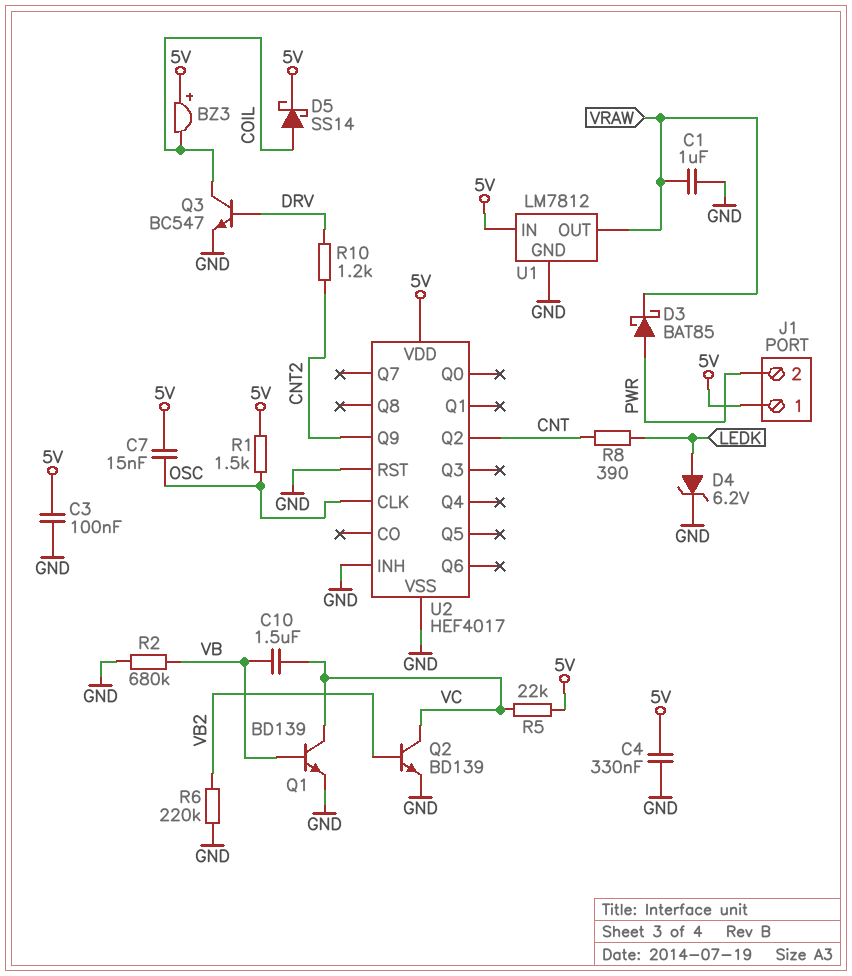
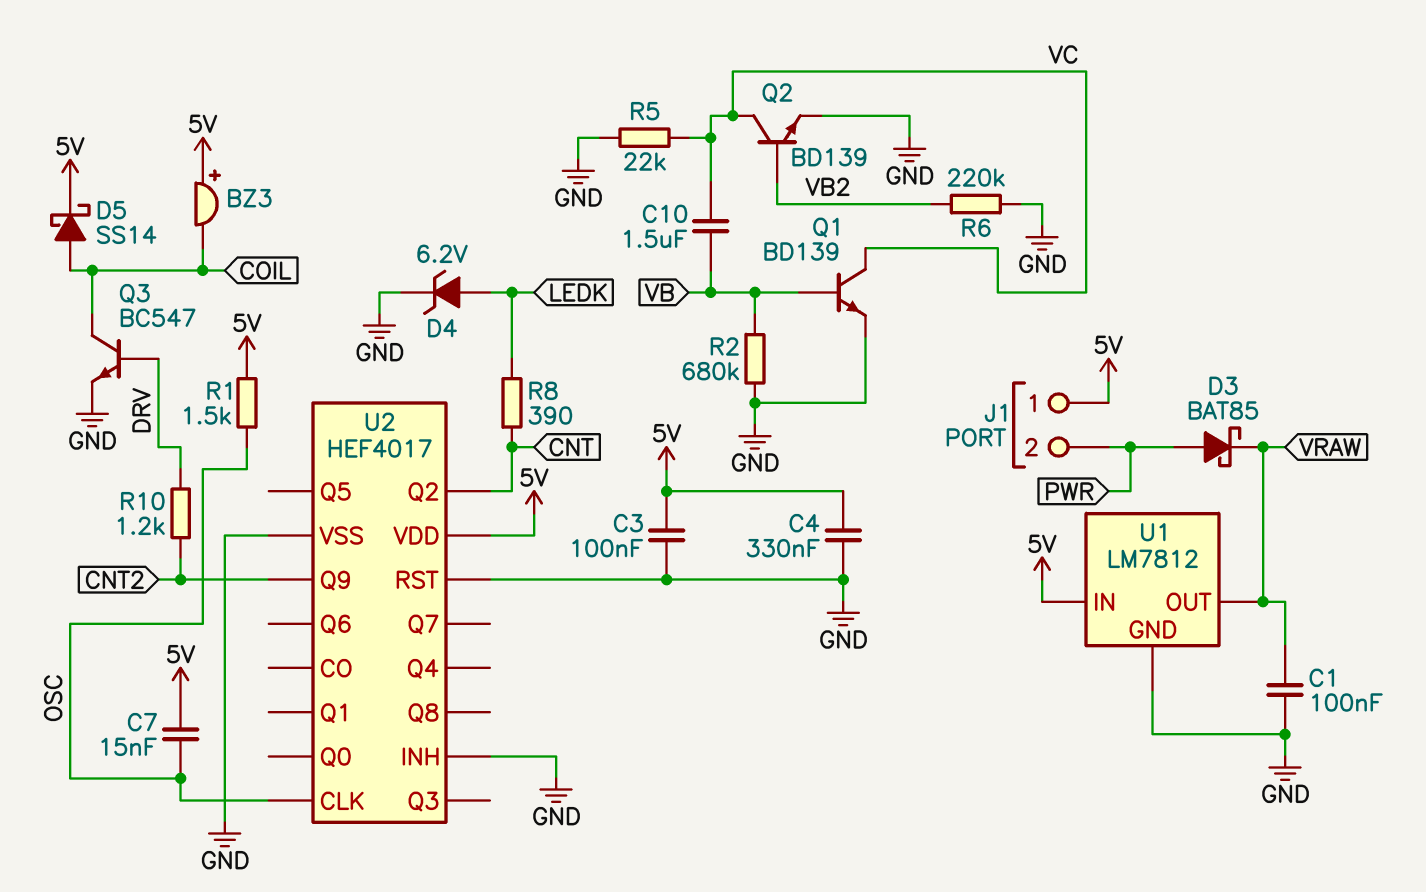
C1: 1uF (GND, VRAW) -> 100nF (GND, VRAW)
R5: 22k (5V, VC) -> 22k (GND, VC)

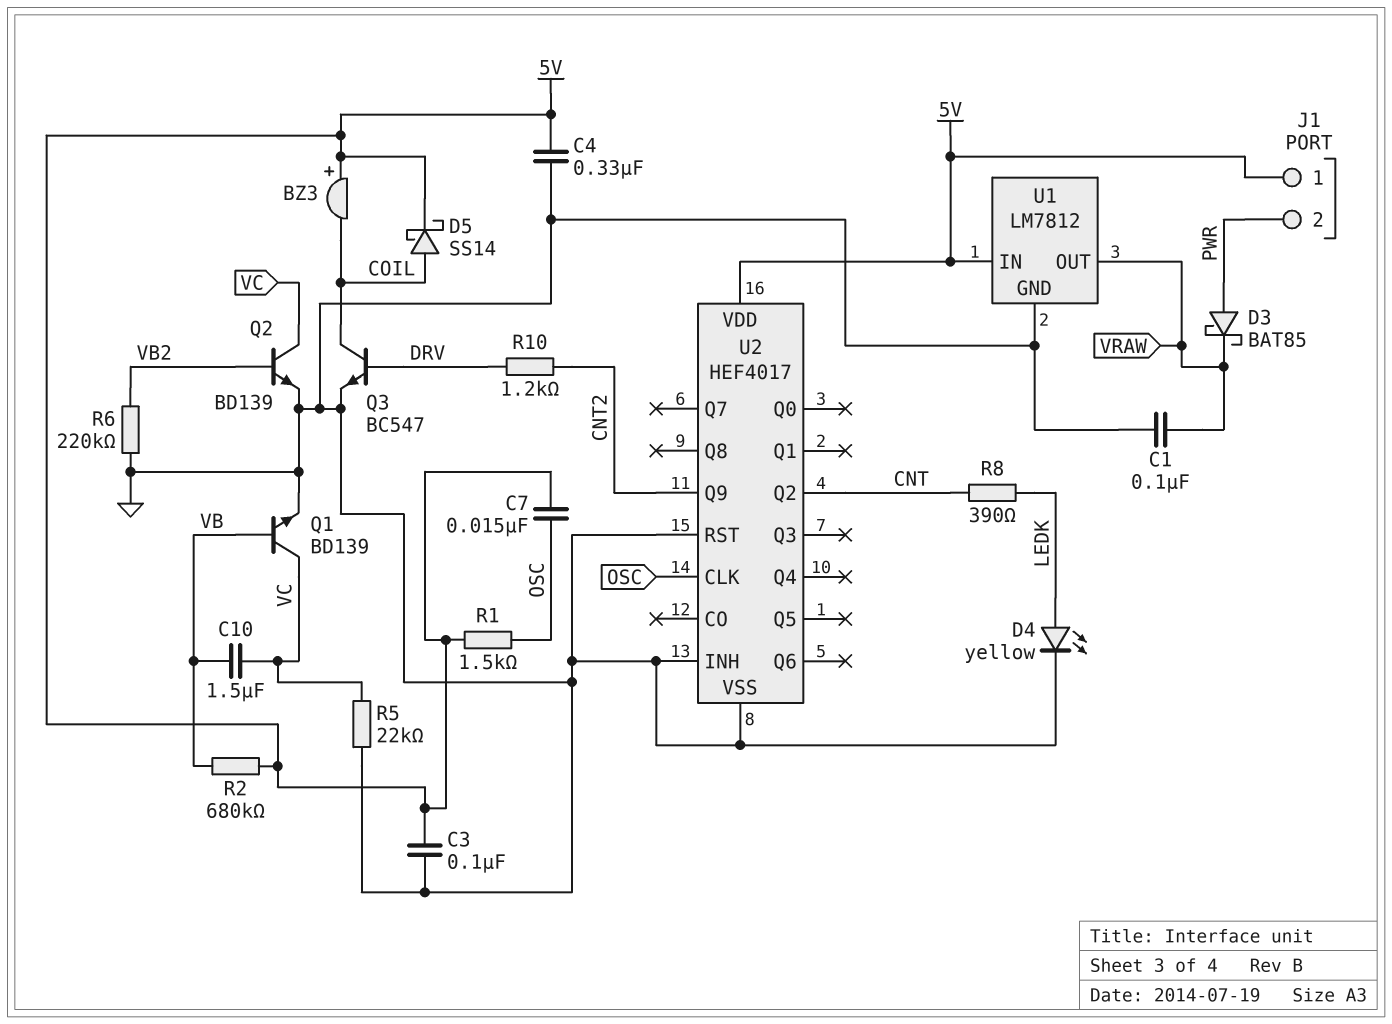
D4: zener 6.2V (A LEDK, K GND) -> LED yellow (A LEDK, K GND)
R2: 680k (GND, VB) -> 680k (5V, VB)

